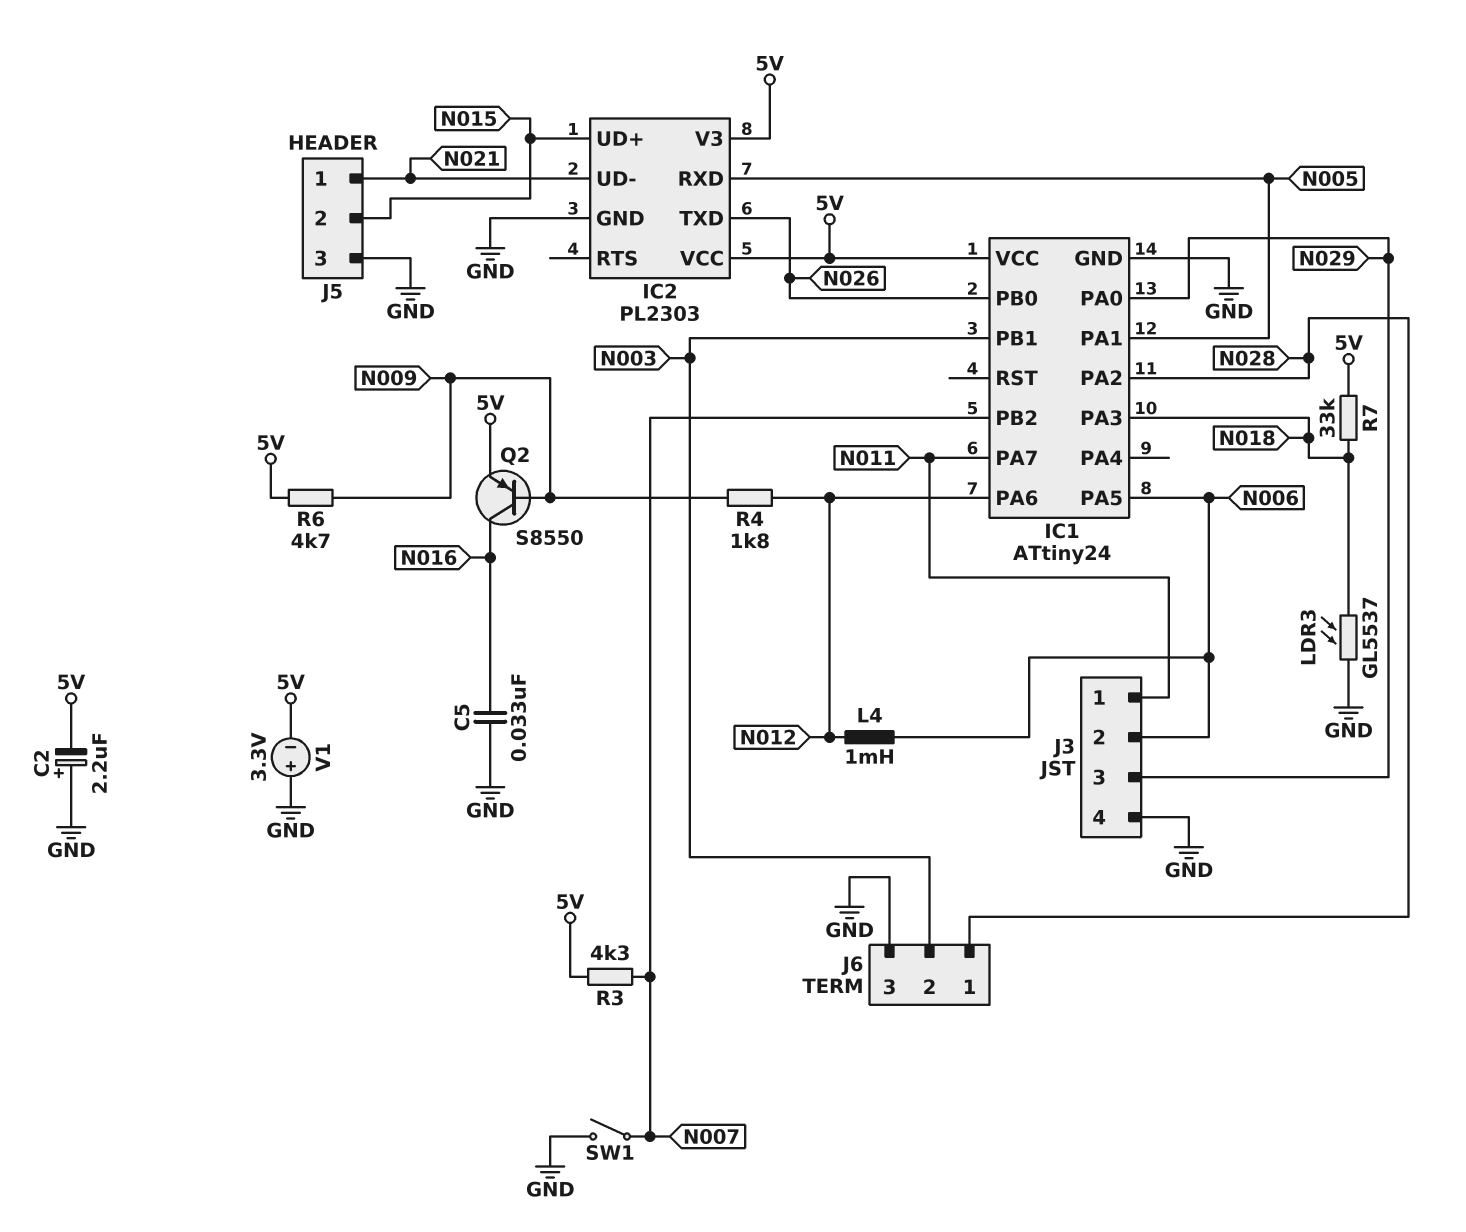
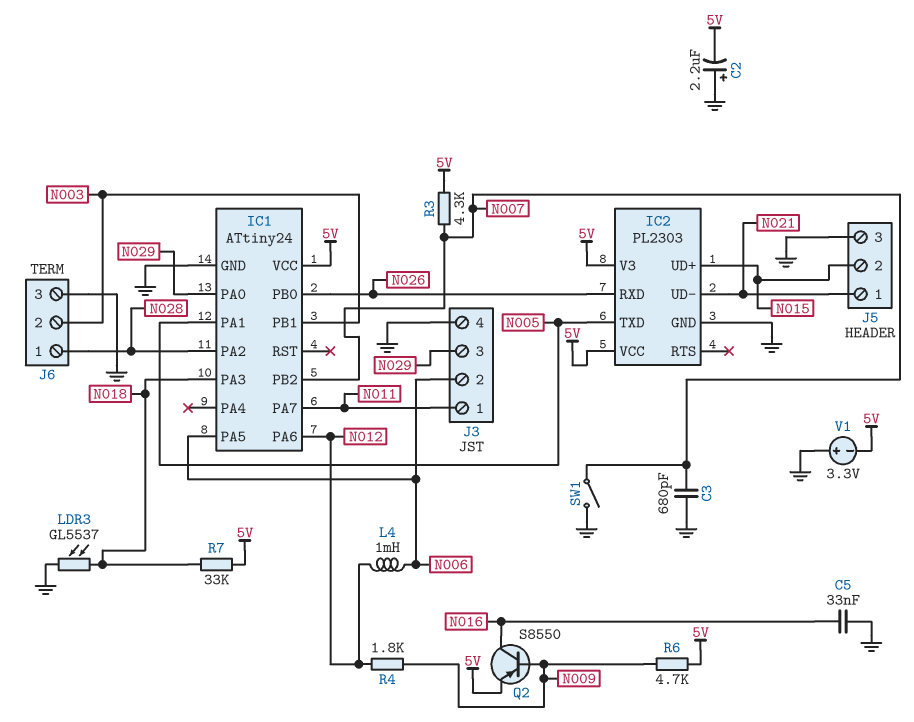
C3: none -> 680pF (GND, N007)
IC2 pin RXD: N005 -> N026
IC2 pin TXD: N026 -> N005

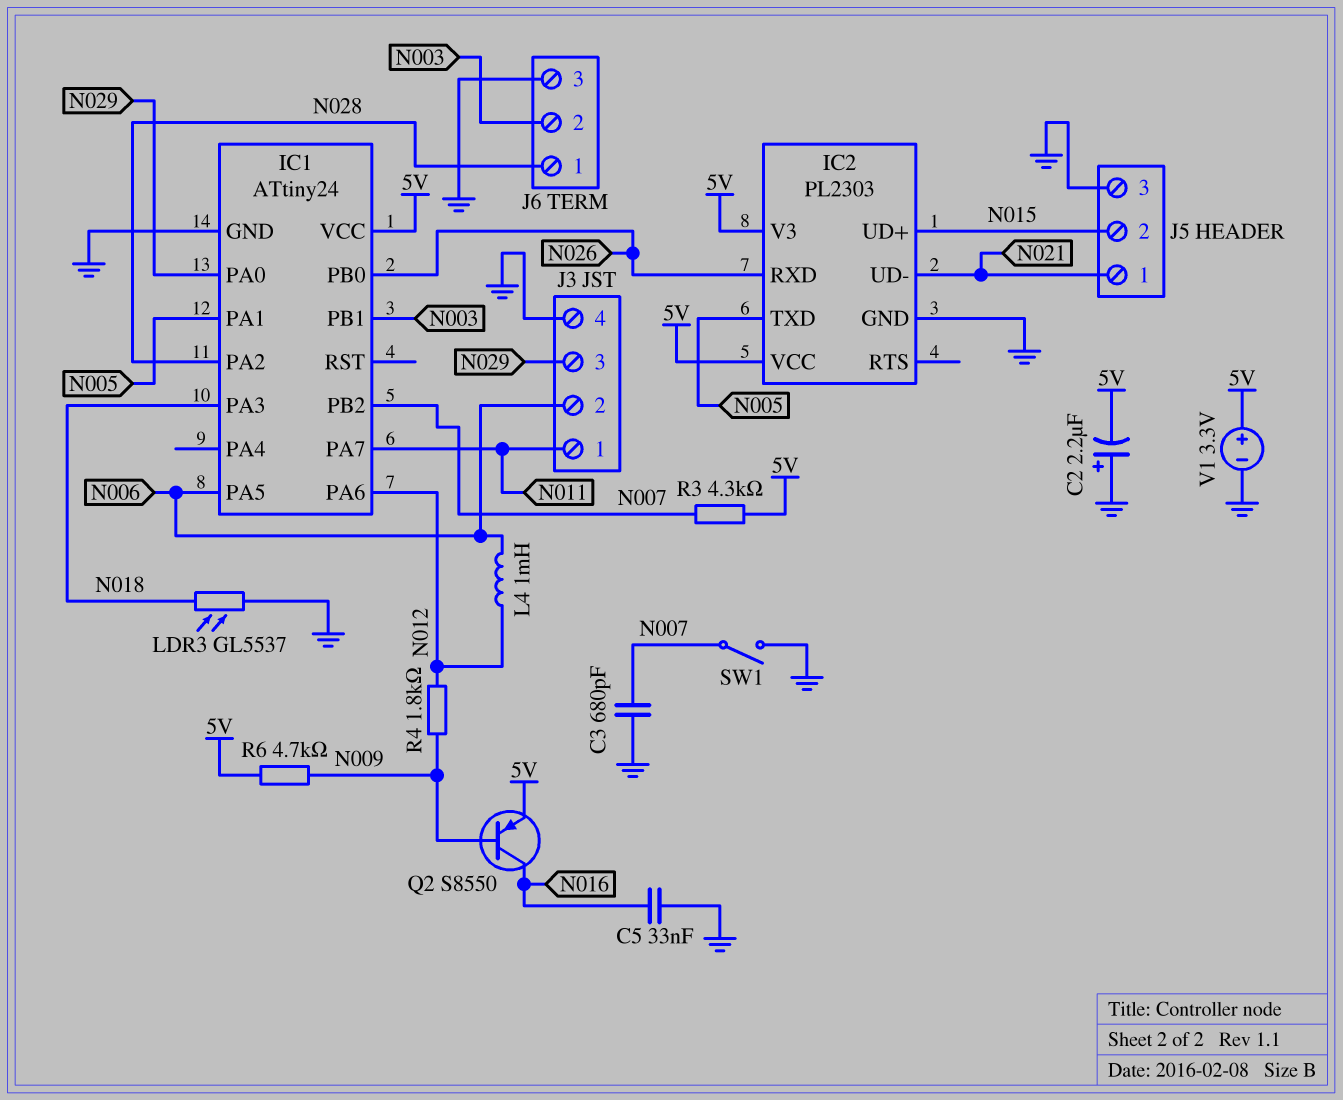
R7: 33k (5V, N018) -> none
V1: 3.3V (plus GND, minus 5V) -> 3.3V (plus 5V, minus GND)

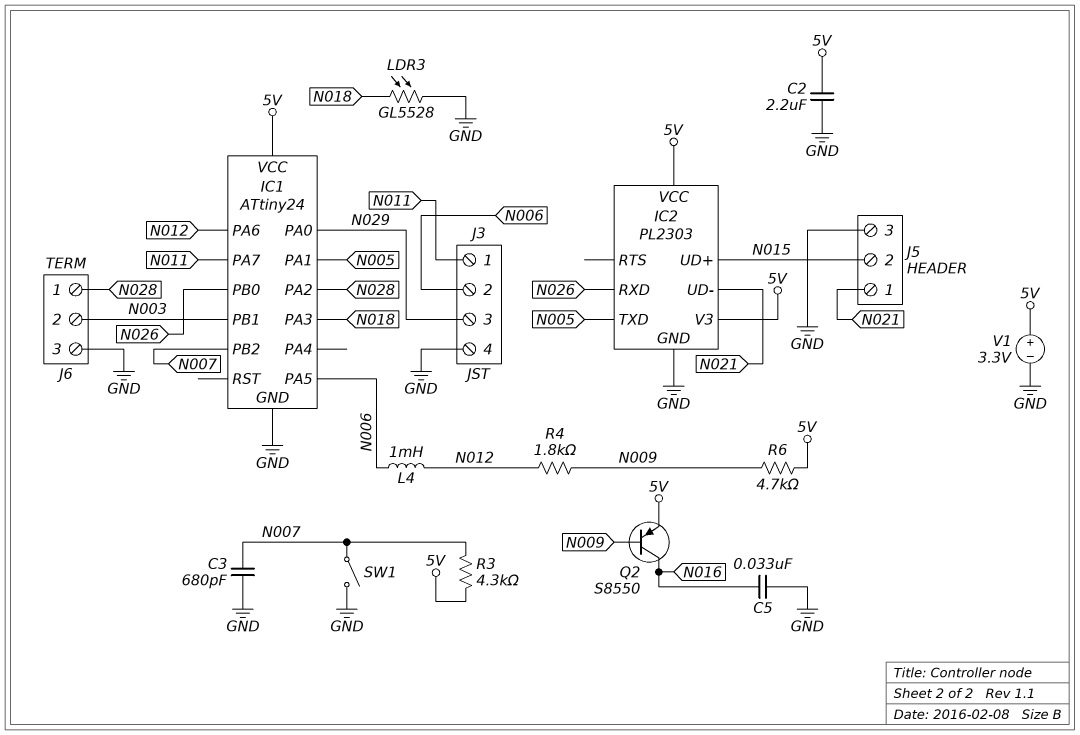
C2: 2.2uF (plus GND, minus 5V) -> 2.2uF (5V, GND)
LDR3: GL5537 (GND, N018) -> GL5528 (GND, N018)

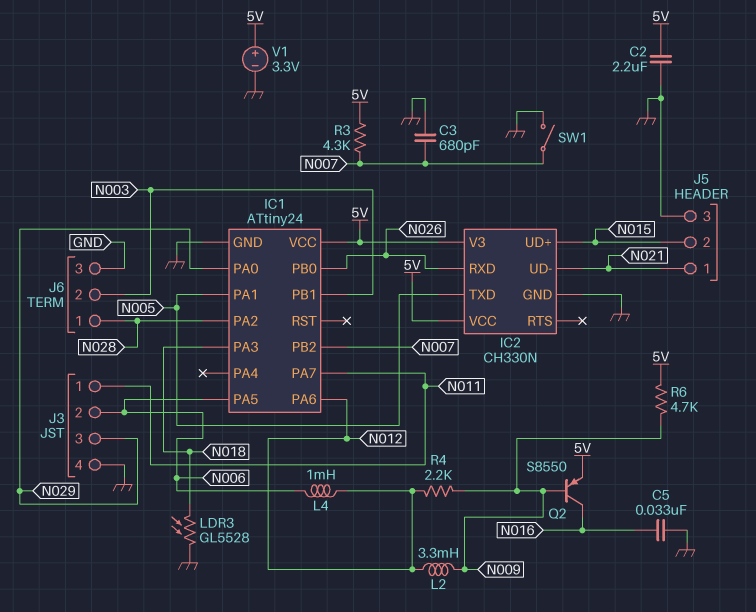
IC2: PL2303 -> CH330N
L2: none -> 3.3mH (N009, N012)
R4: 1.8k (N009, N012) -> 2.2k (N009, N012)

